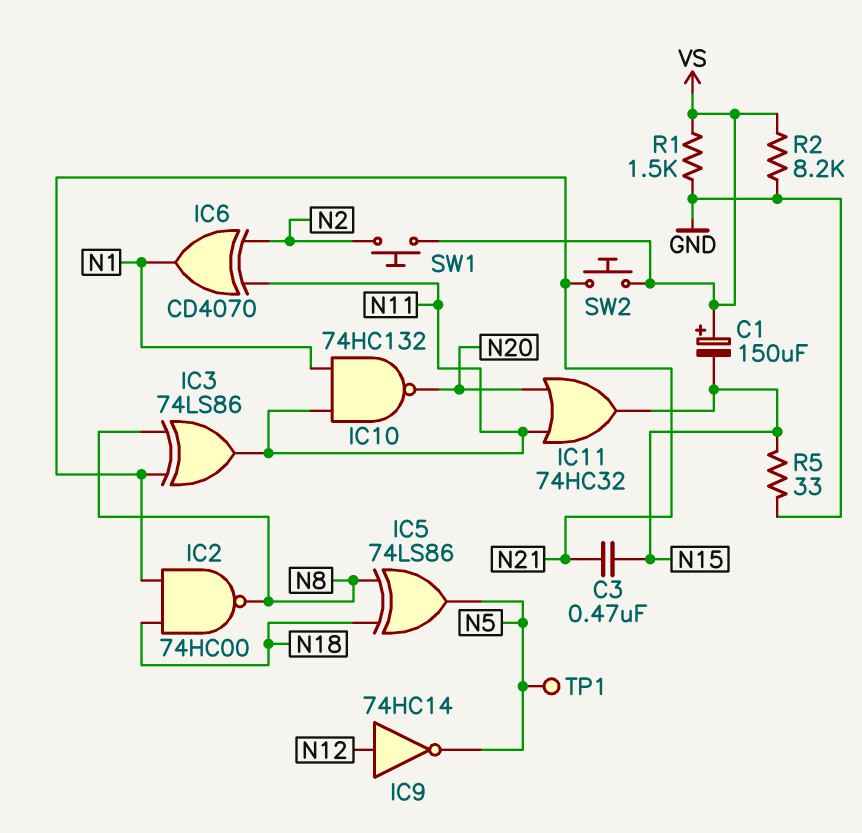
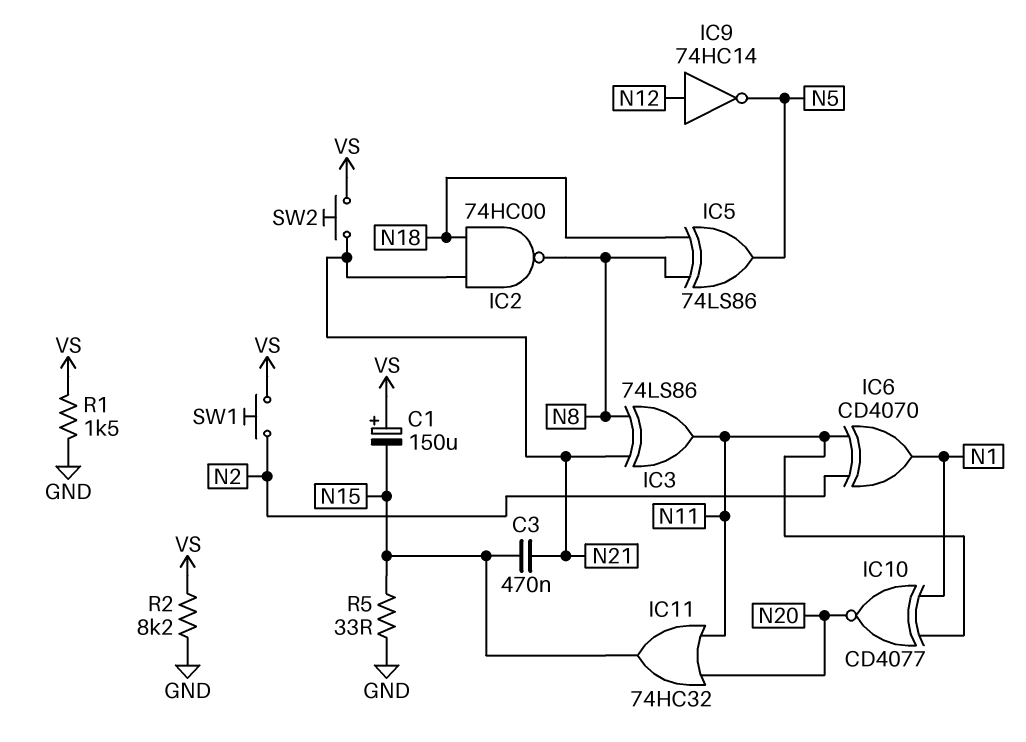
IC10: NAND 74HC132 (in N1, in N11, out N20) -> XNOR CD4077 (in N1, in N11, out N20)
TP1: test point (N5) -> none

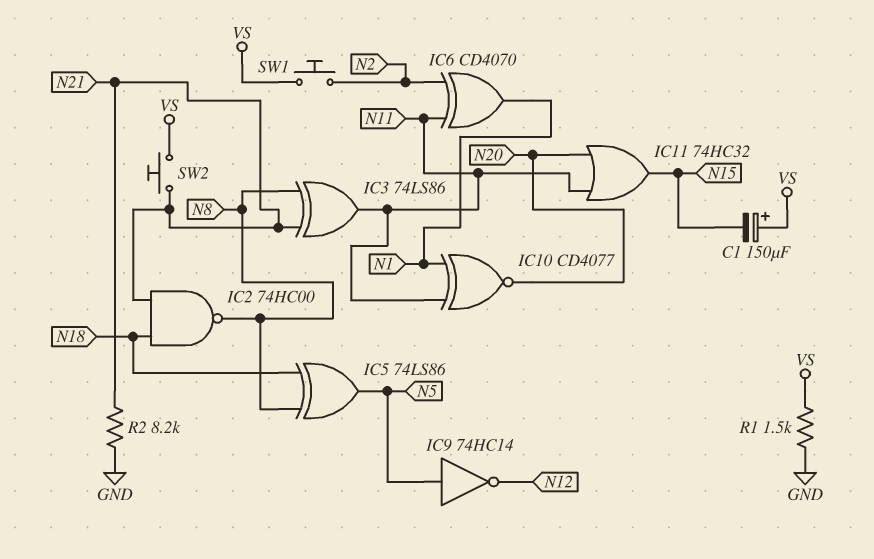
C3: 470nF (N15, N21) -> none
IC9: NOT 74HC14 (in N12, out N5) -> NOT 74HC14 (in N5, out N12)
R2: 8.2k (GND, VS) -> 8.2k (GND, N21)
R5: 33 (GND, N15) -> none

